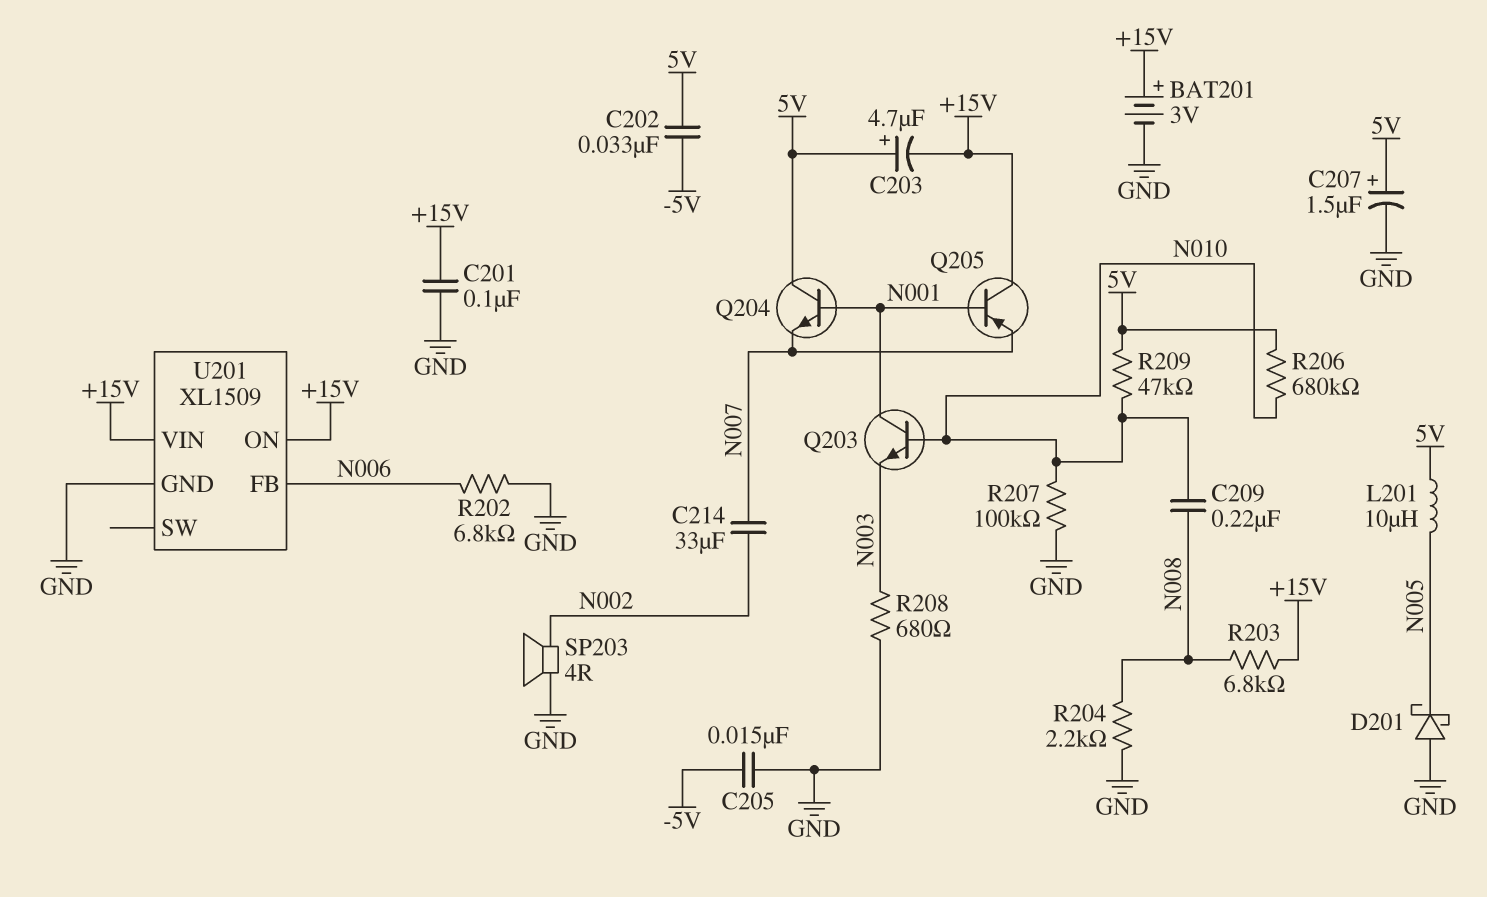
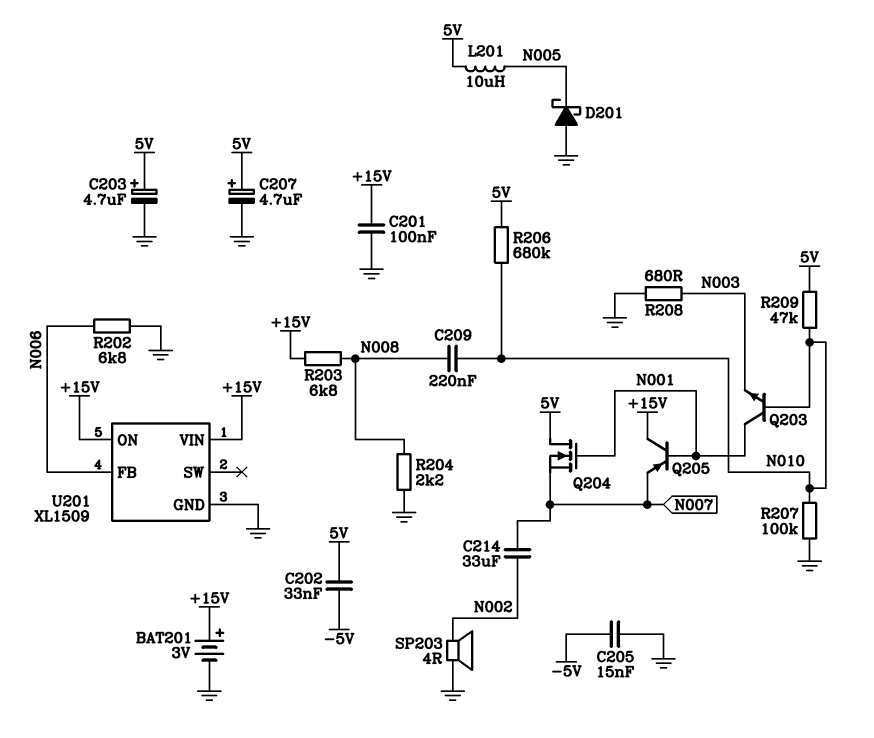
C203: 4.7uF (plus 5V, minus +15V) -> 4.7uF (plus 5V, minus GND)
C207: 1.5uF (plus 5V, minus GND) -> 4.7uF (plus 5V, minus GND)
Q204: NPN (B N001, C 5V, E N007) -> NMOS (G N001, D 5V, S N007)

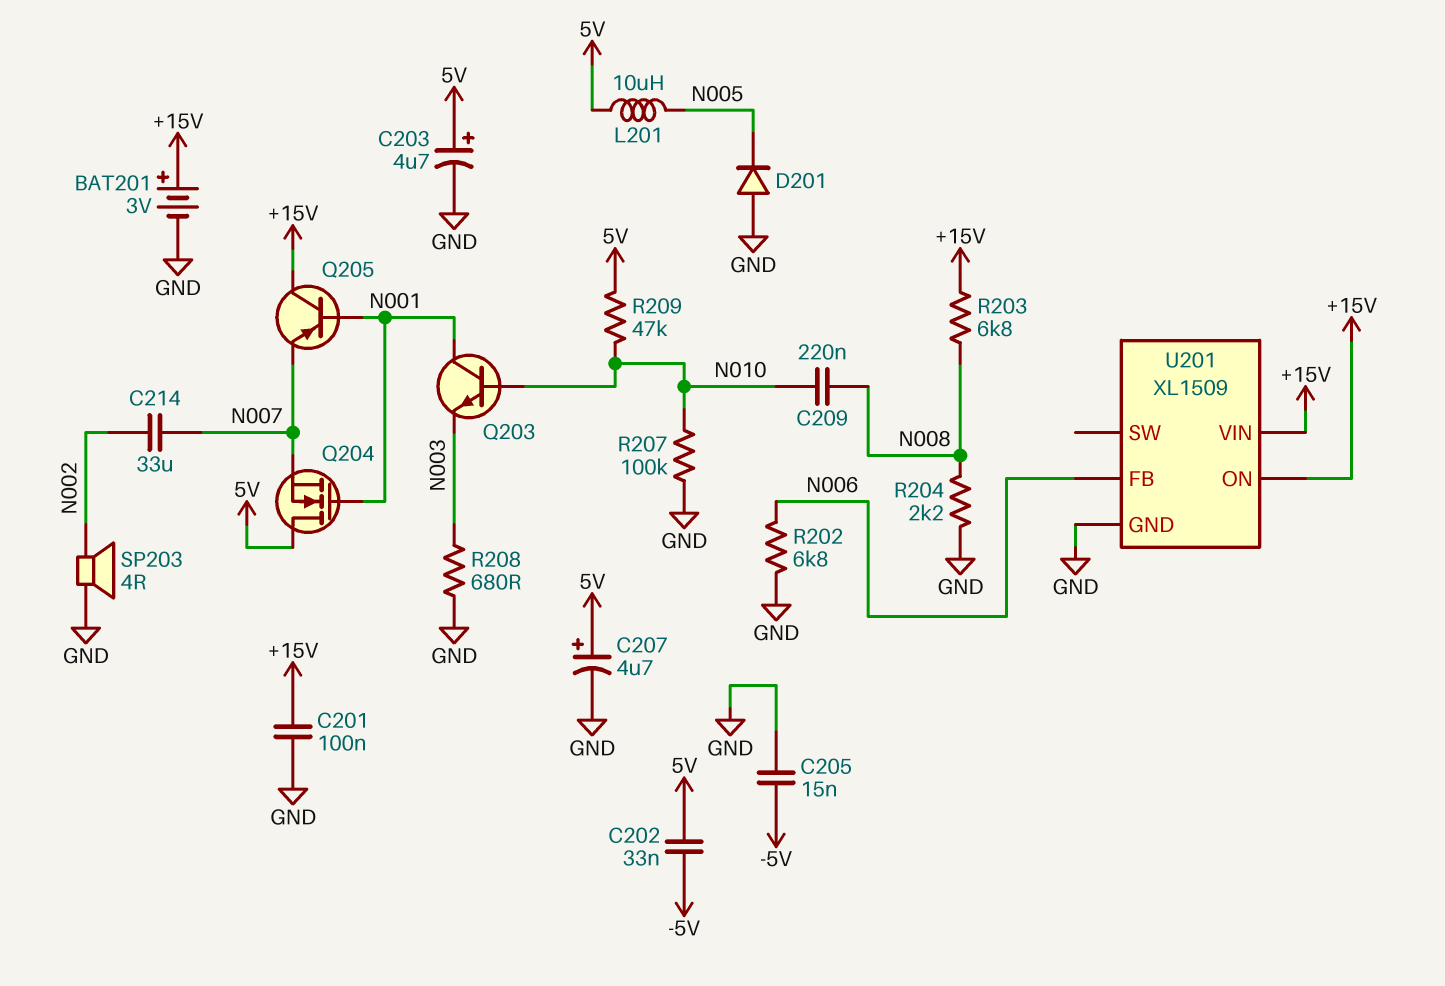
D201: schottky (A GND, K N005) -> diode (A GND, K N005)
R206: 680k (5V, N010) -> none

